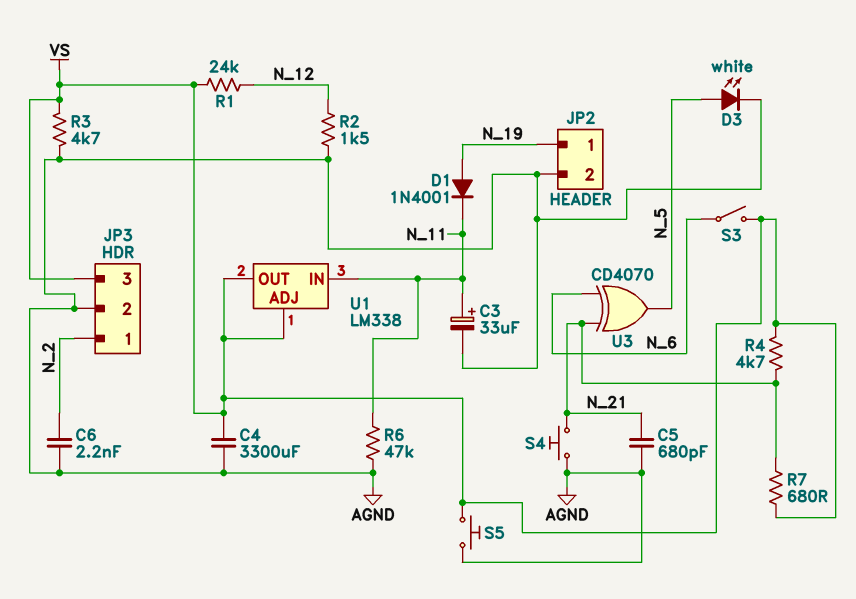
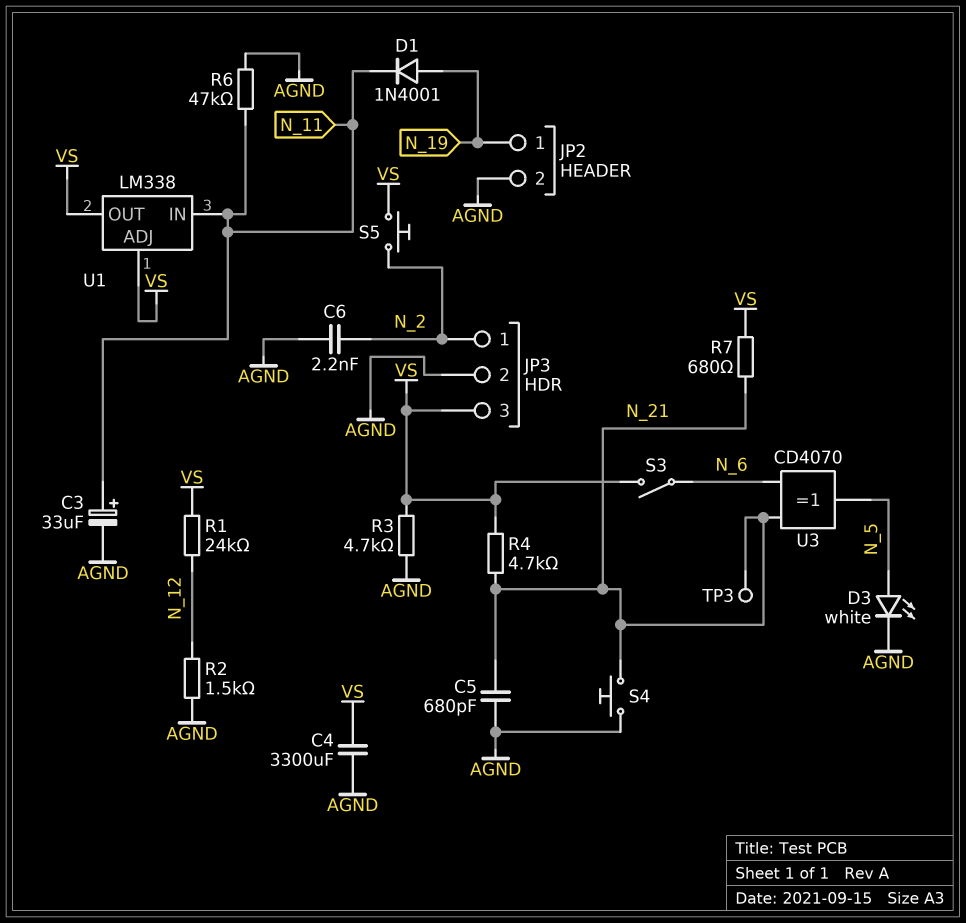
S5: button (AGND, VS) -> button (N_2, VS)
TP3: none -> test point (N_21)

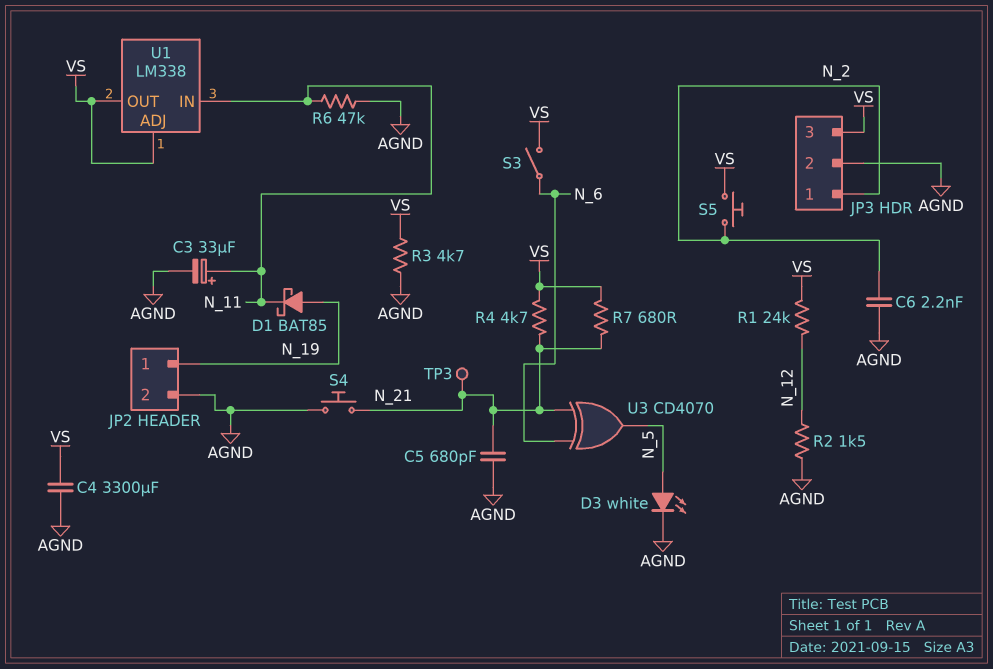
D1: diode 1N4001 (A N_19, K N_11) -> schottky BAT85 (A N_19, K N_11)

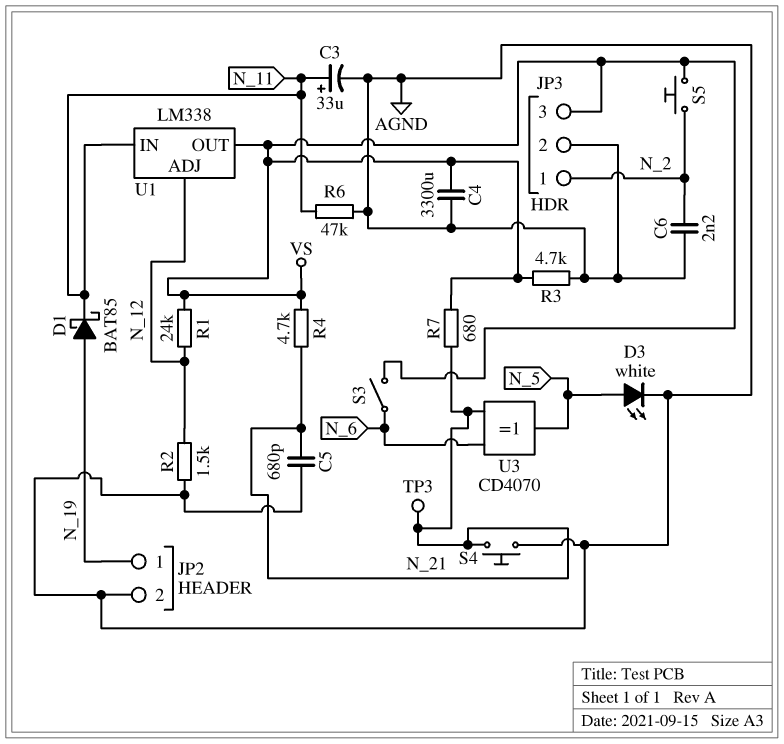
U1 pin ADJ: VS -> N_12

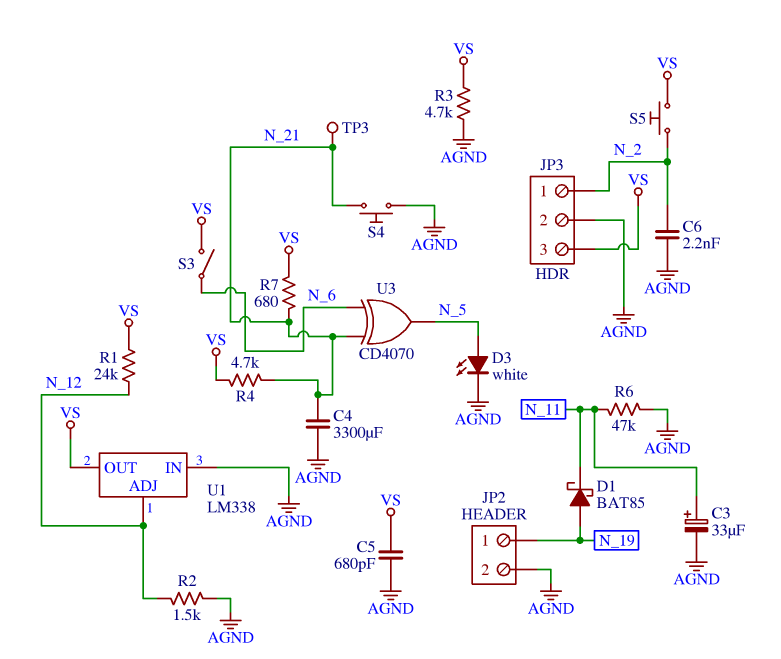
C4: 3300uF (AGND, VS) -> 3300uF (AGND, N_21)
C5: 680pF (AGND, N_21) -> 680pF (AGND, VS)
U1 pin IN: N_11 -> AGND

